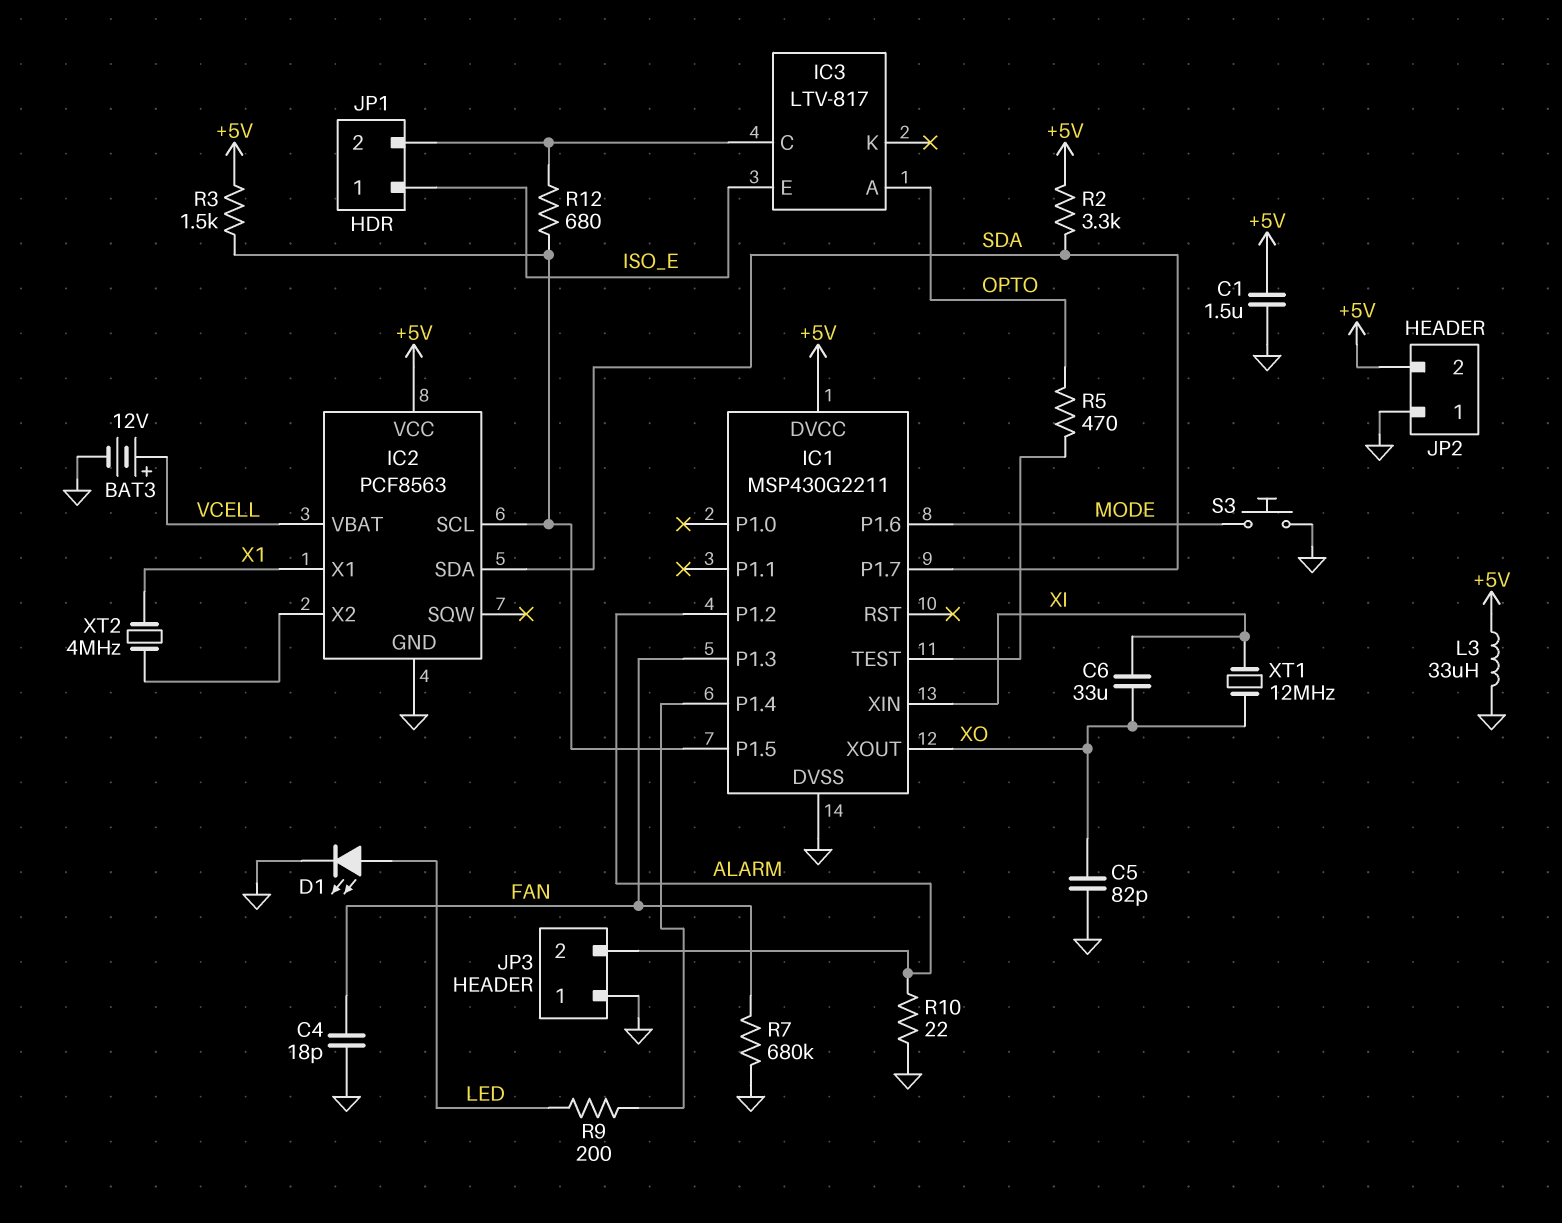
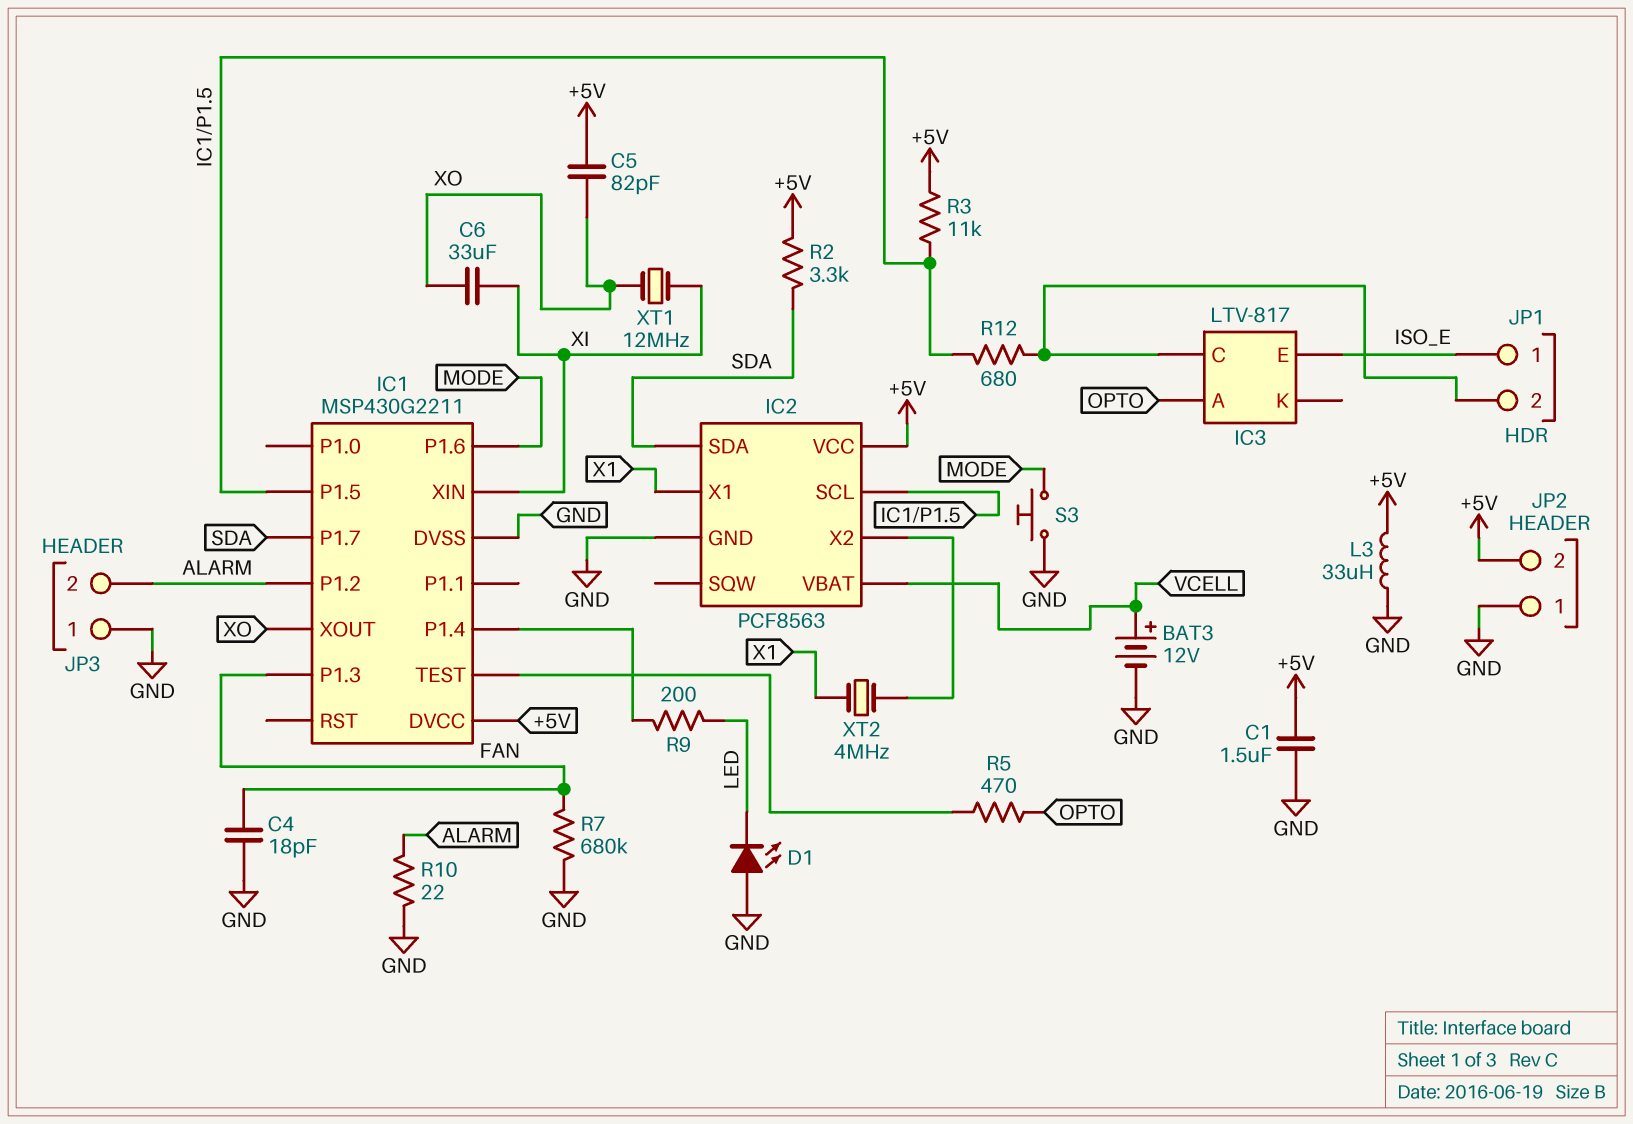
C5: 82pF (GND, XO) -> 82pF (+5V, XO)
D1: LED (A LED, K GND) -> LED (A GND, K LED)
R3: 1.5k (+5V, IC1/P1.5) -> 11k (+5V, IC1/P1.5)

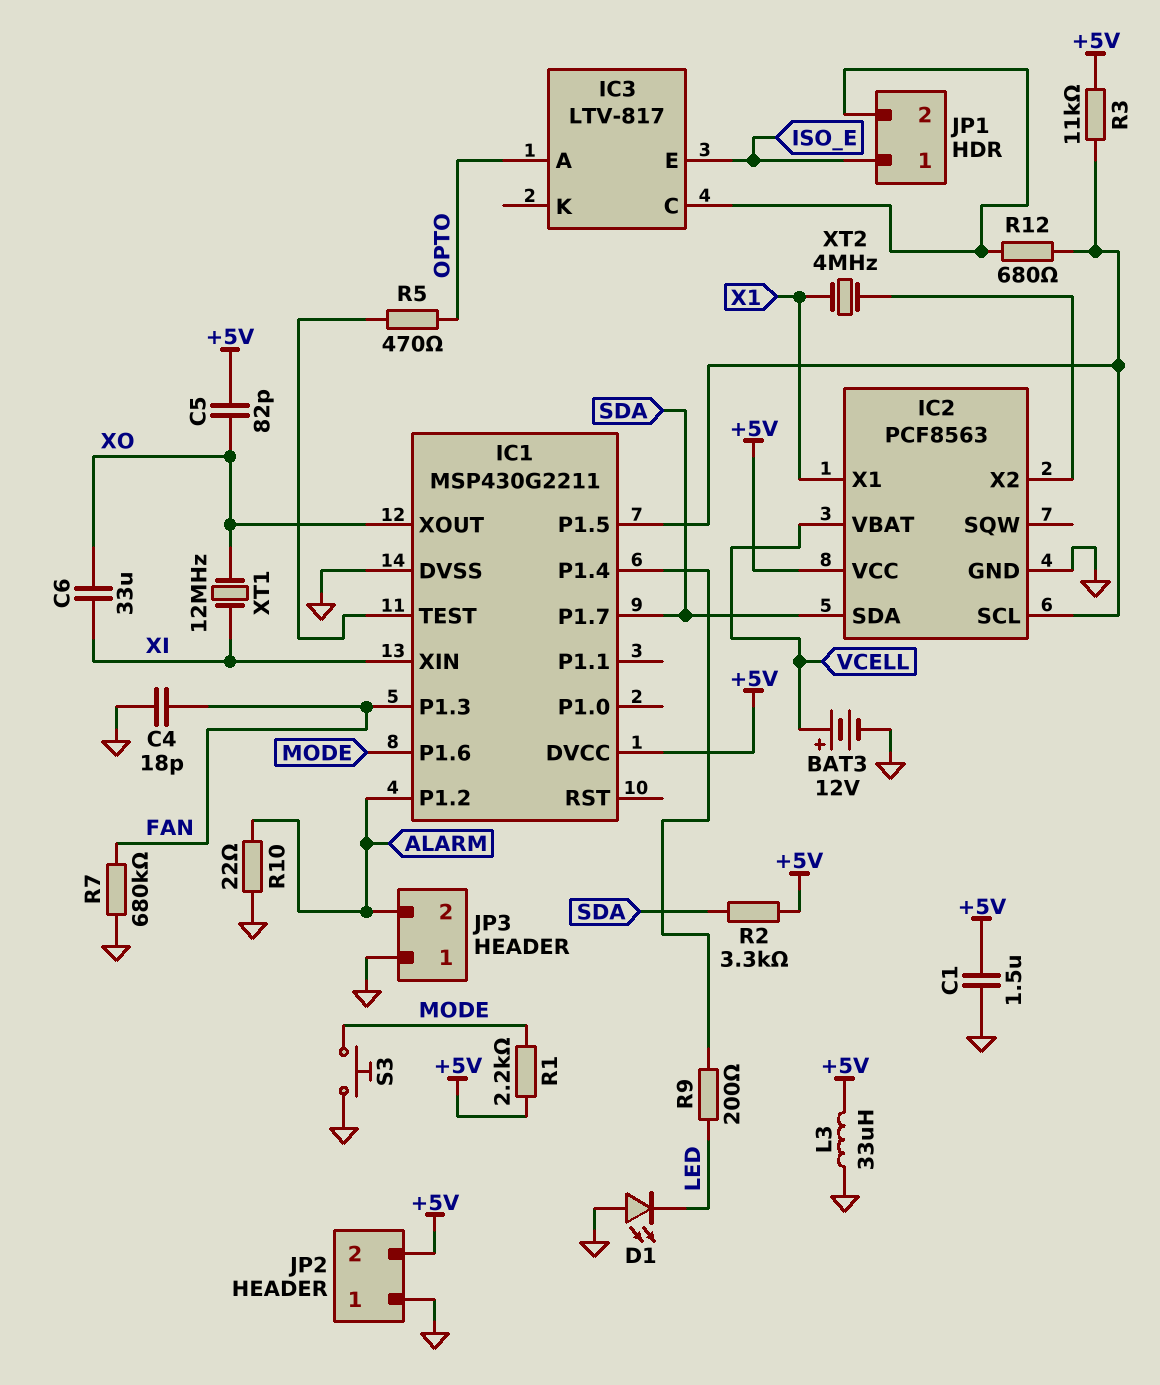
R1: none -> 2.2k (+5V, MODE)

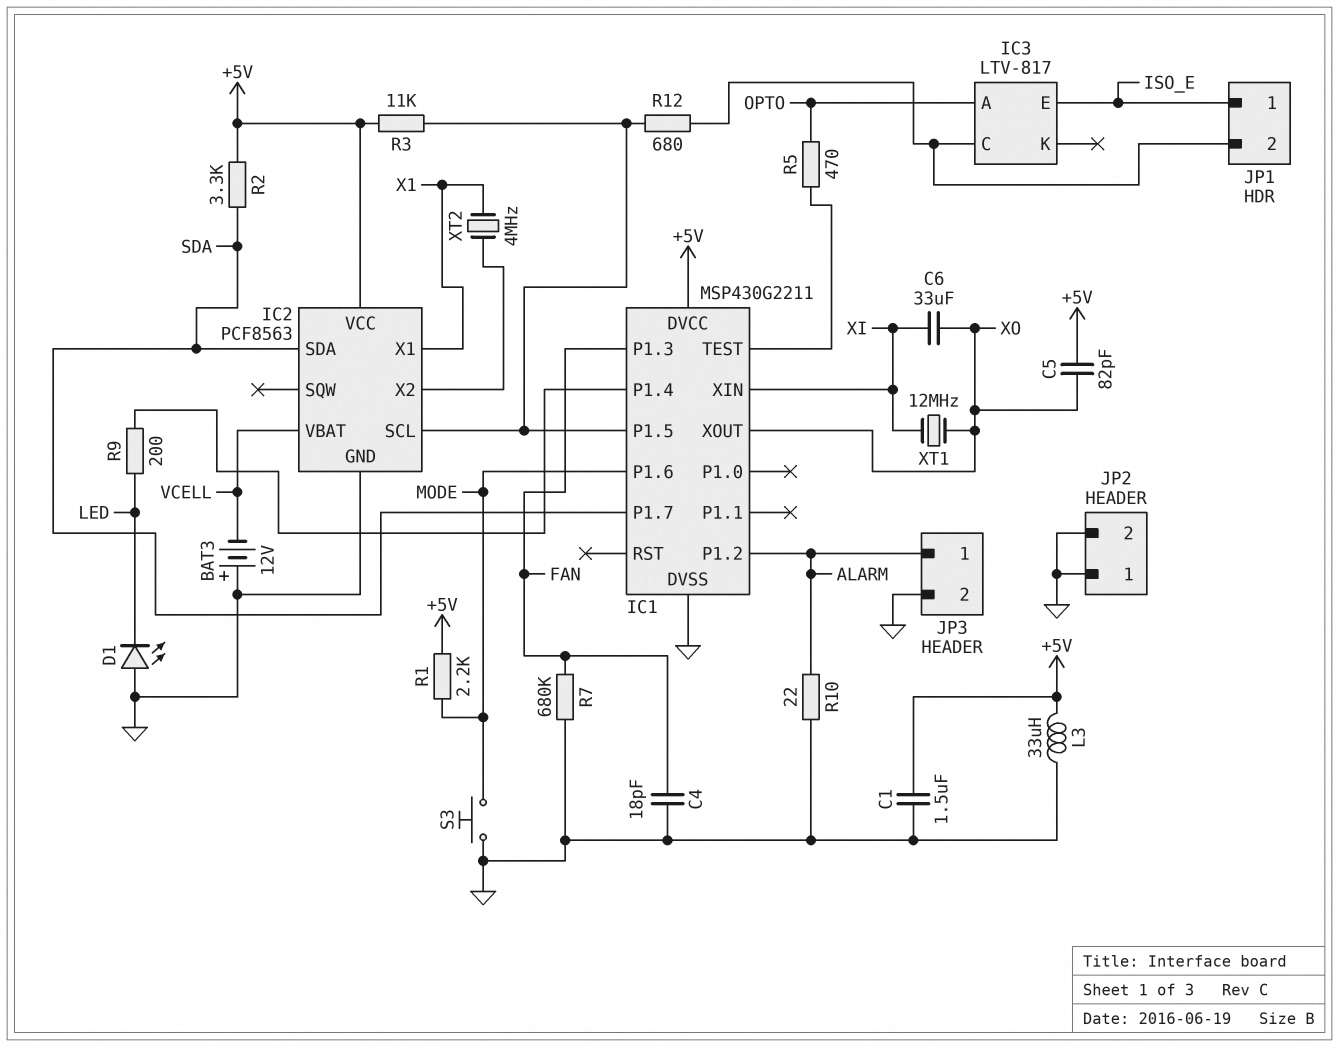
BAT3: 12V (plus VCELL, minus GND) -> 12V (plus GND, minus VCELL)
JP2 pin 2: +5V -> GND
JP3 pin 1: GND -> ALARM
JP3 pin 2: ALARM -> GND

